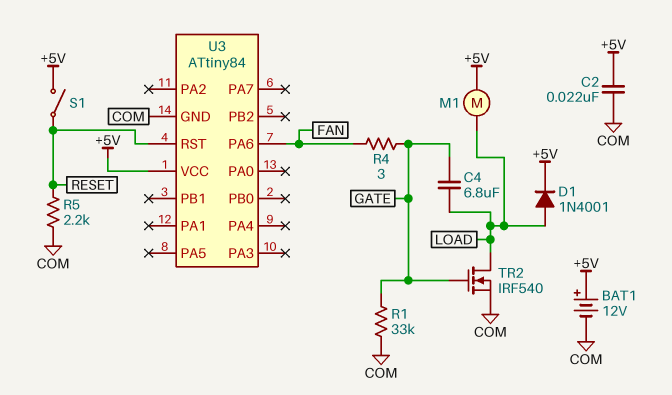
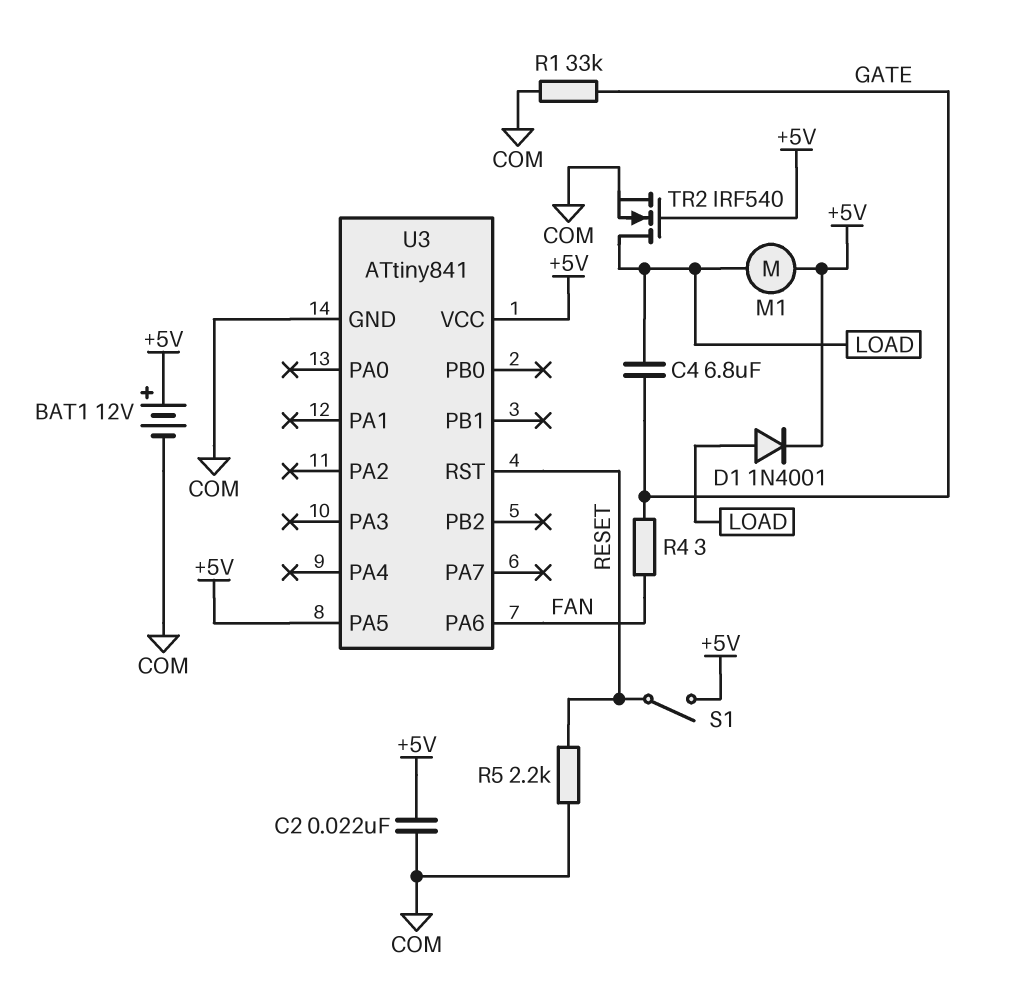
TR2: NMOS IRF540 (G GATE, D LOAD, S COM) -> NMOS IRF540 (G +5V, D LOAD, S COM)
U3: ATtiny84 -> ATtiny841
U3 pin PA5: none -> +5V

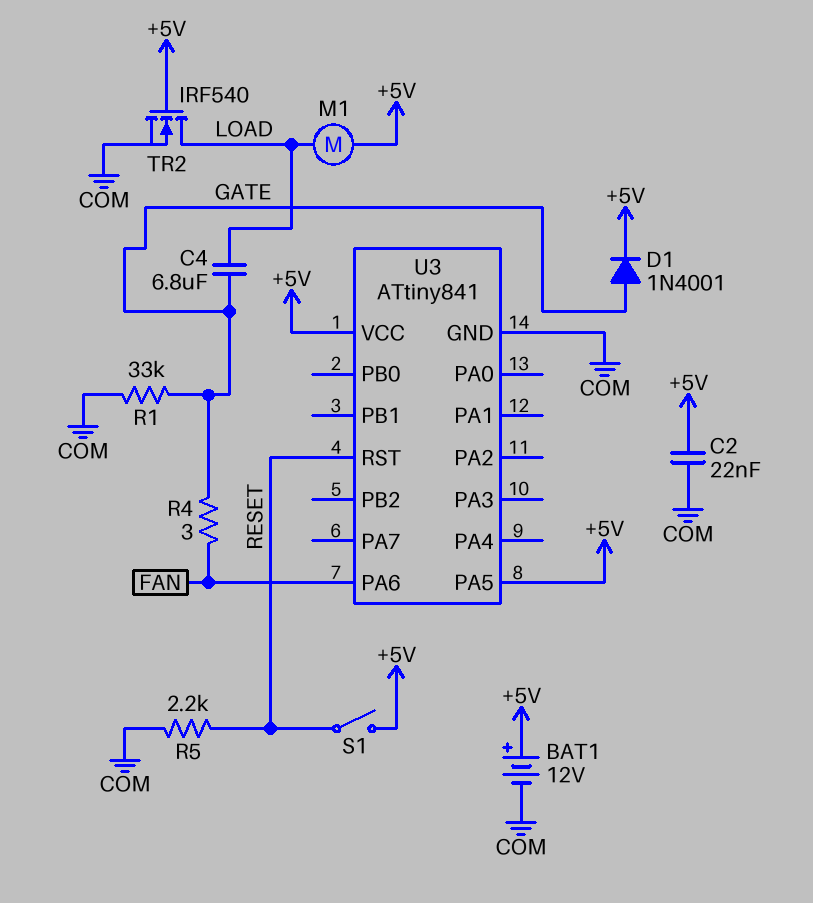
D1: diode 1N4001 (A LOAD, K +5V) -> diode 1N4001 (A GATE, K +5V)

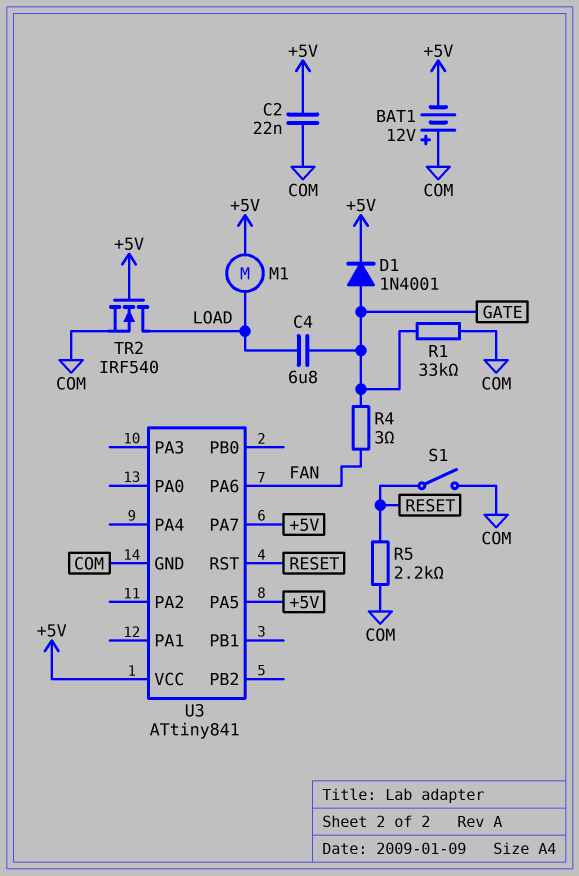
BAT1: 12V (plus +5V, minus COM) -> 12V (plus COM, minus +5V)
S1: switch (+5V, RESET) -> switch (COM, RESET)
U3 pin PA7: none -> +5V

